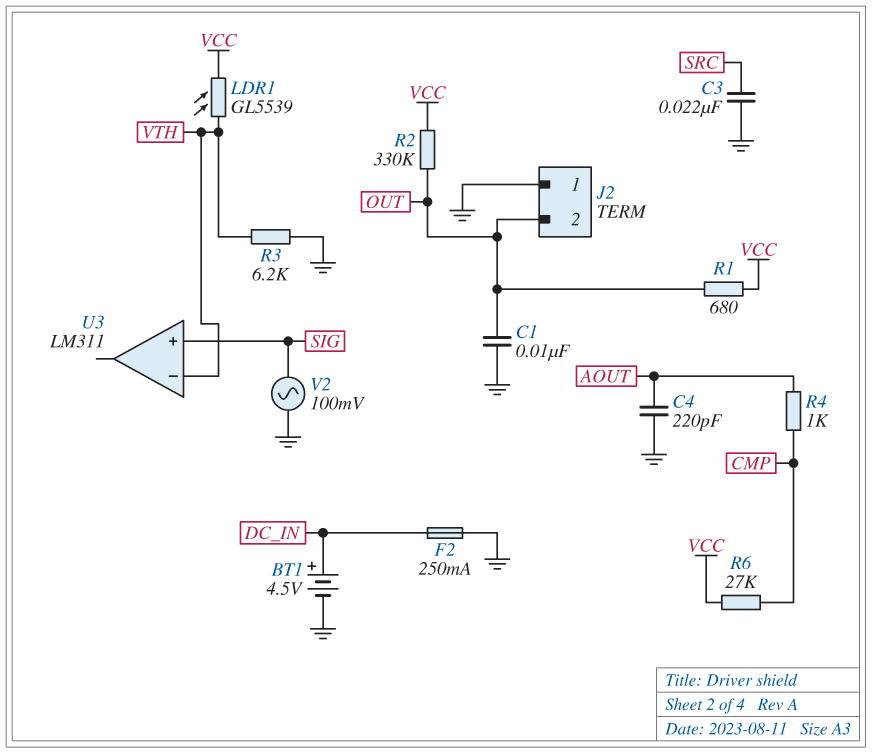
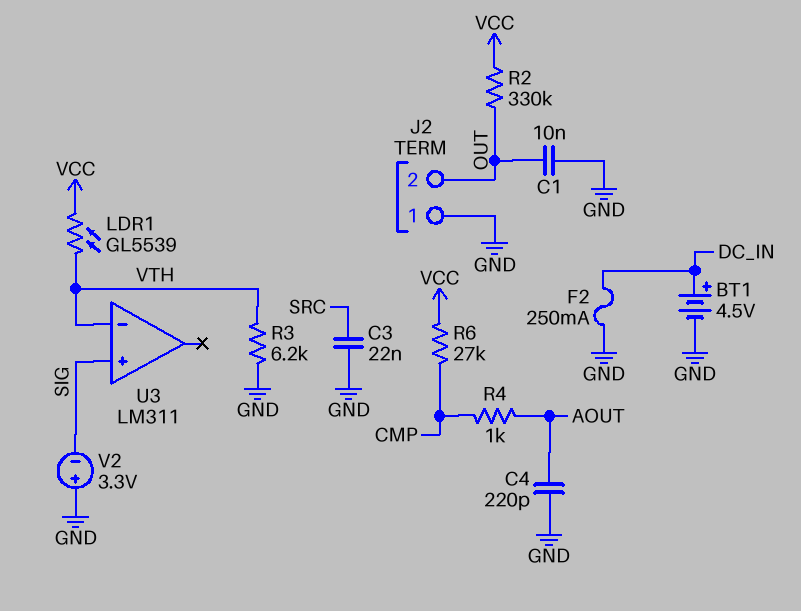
R1: 680 (OUT, VCC) -> none
V2: AC 100mV (GND, SIG) -> 3.3V (plus GND, minus SIG)

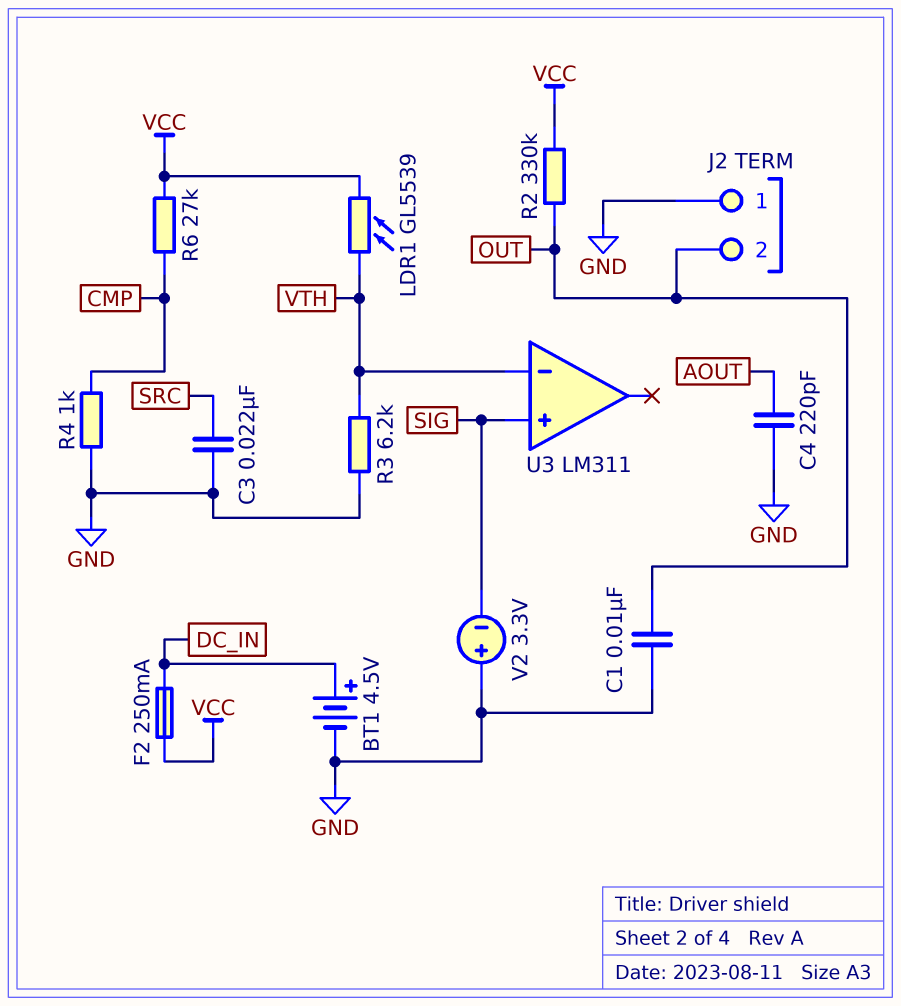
F2: 250mA (DC_IN, GND) -> 250mA (DC_IN, VCC)
R4: 1k (AOUT, CMP) -> 1k (CMP, GND)

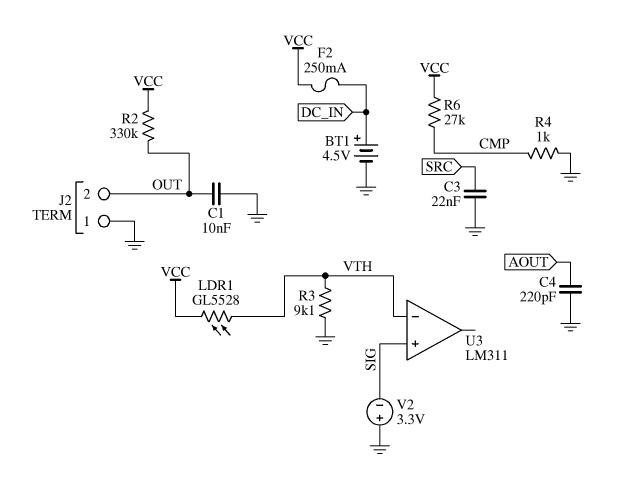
LDR1: GL5539 (VCC, VTH) -> GL5528 (VCC, VTH)
R3: 6.2k (GND, VTH) -> 9.1k (GND, VTH)

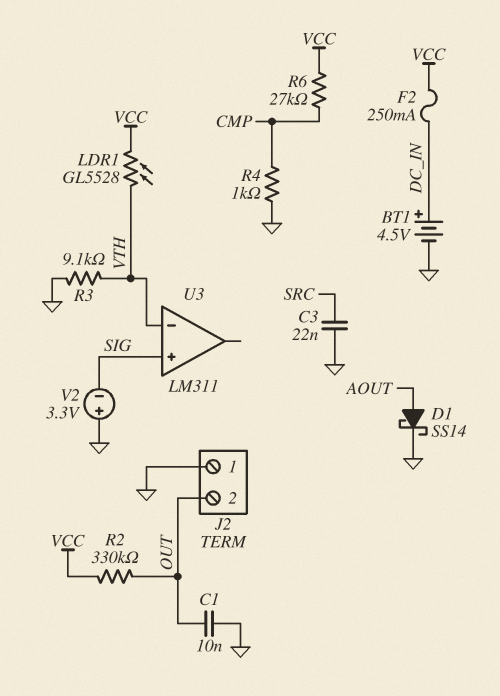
C4: 220pF (AOUT, GND) -> none
D1: none -> schottky SS14 (A AOUT, K GND)

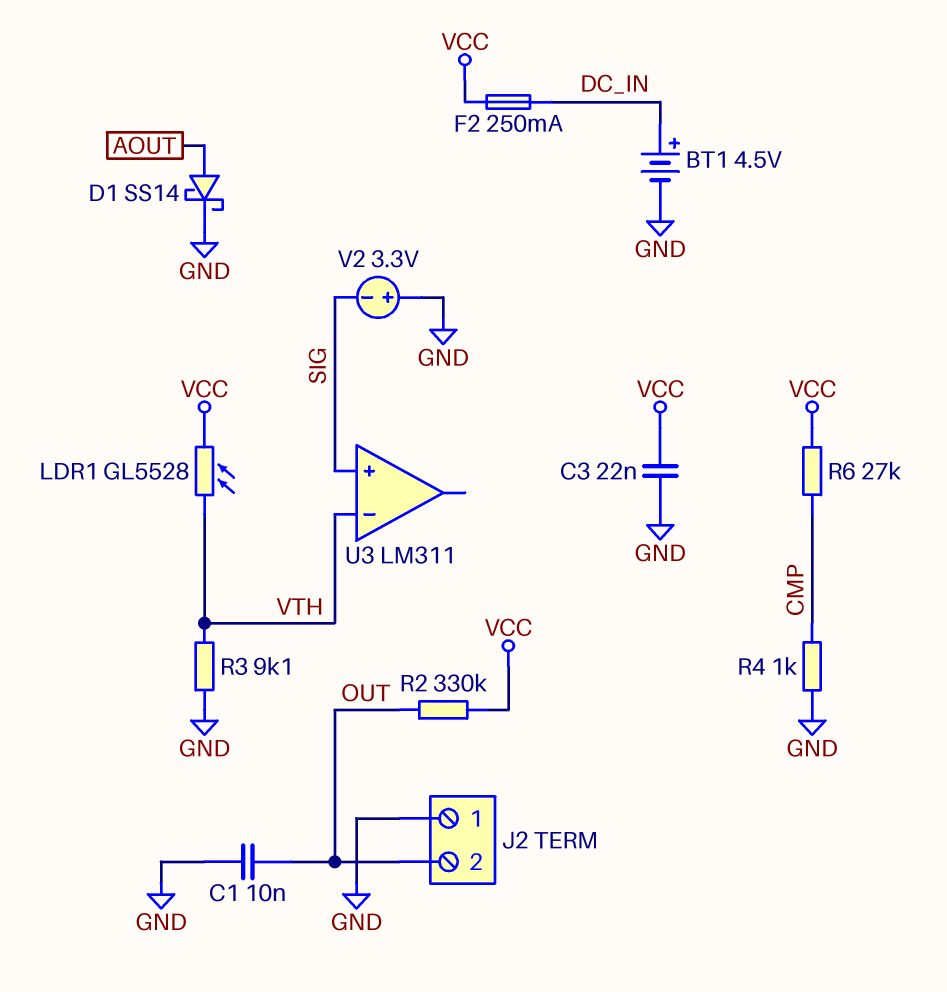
C3: 22nF (GND, SRC) -> 22nF (GND, VCC)

